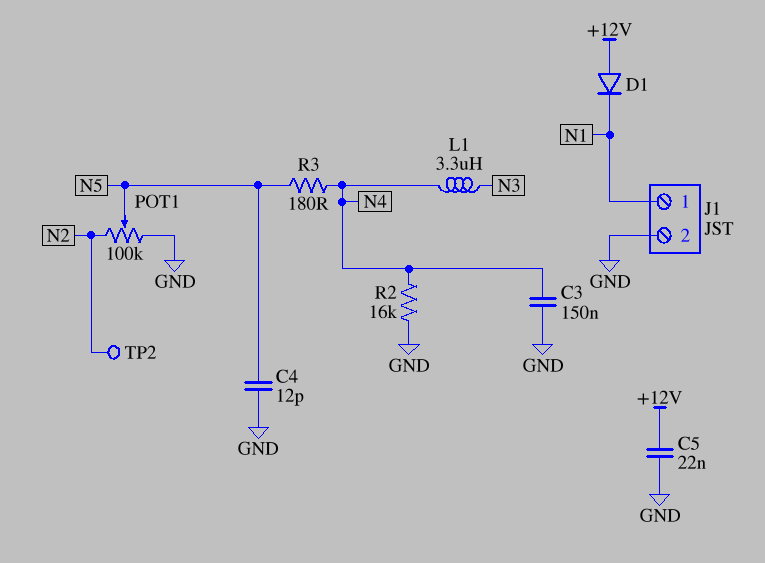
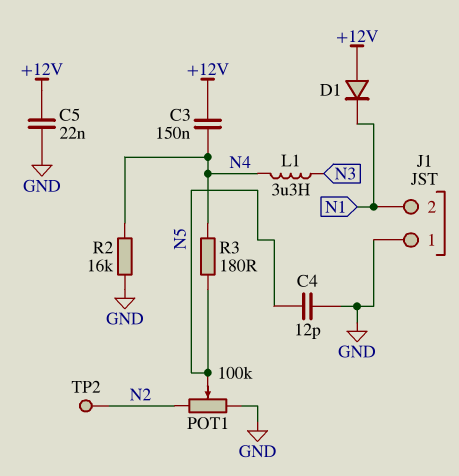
C3: 150nF (GND, N4) -> 150nF (+12V, N4)
J1 pin 1: N1 -> GND
J1 pin 2: GND -> N1

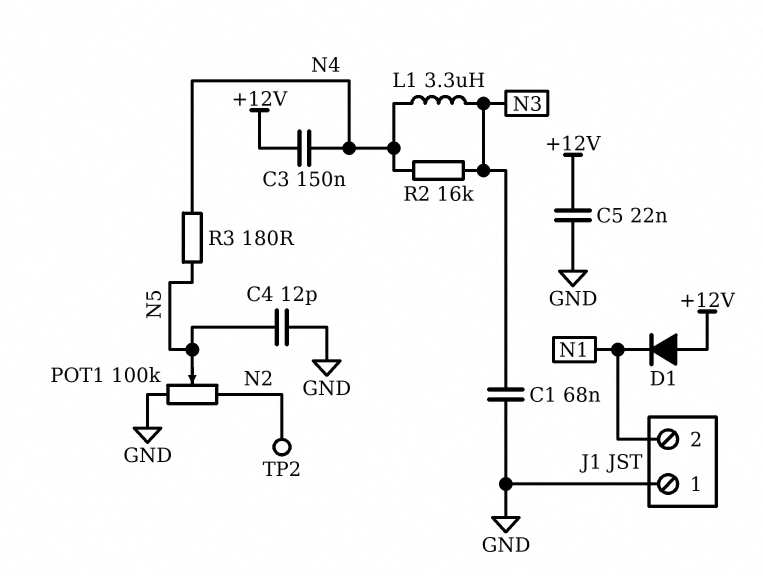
C1: none -> 68nF (GND, N3)
R2: 16k (GND, N4) -> 16k (N3, N4)

